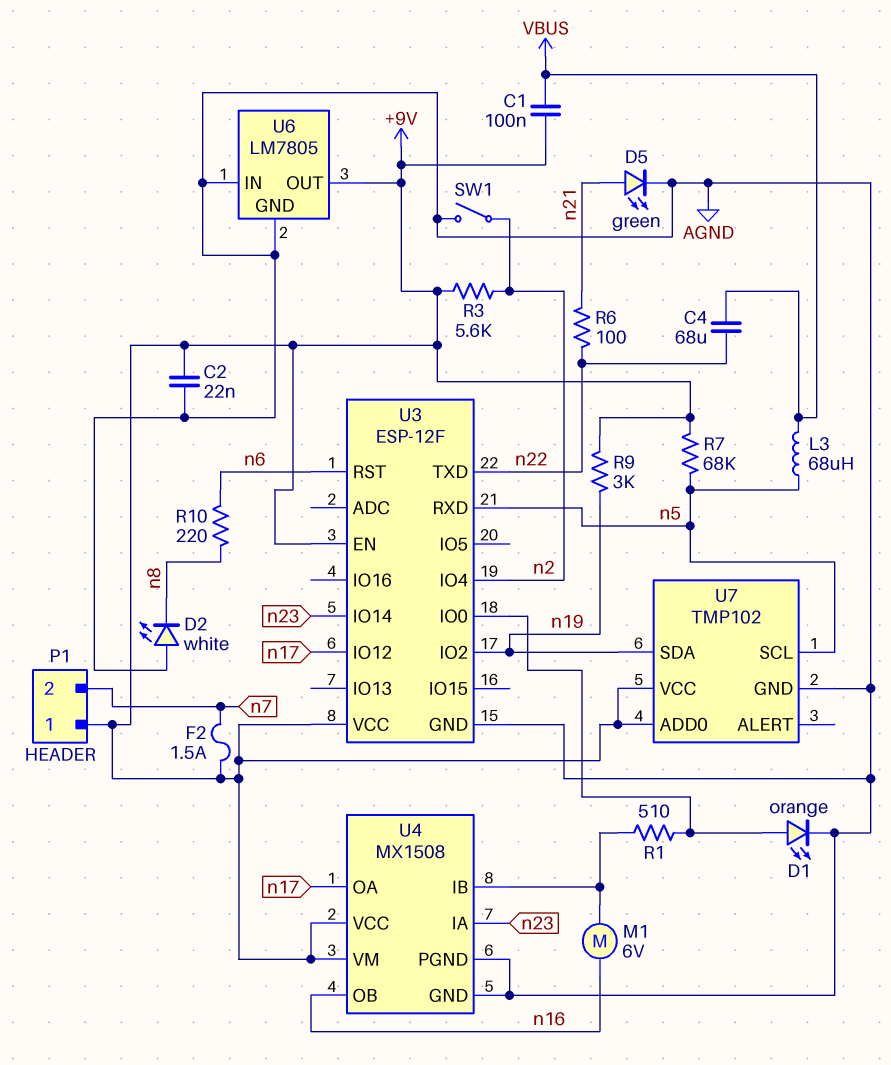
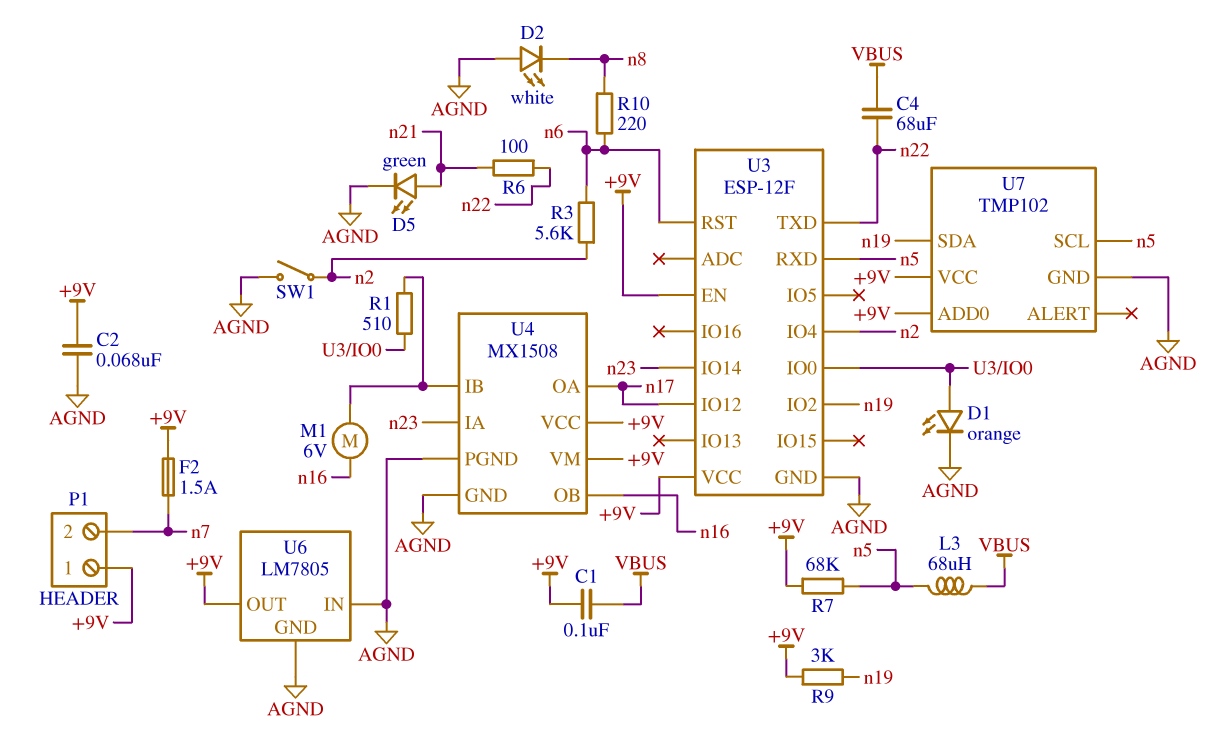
C2: 22nF (+9V, AGND) -> 68nF (+9V, AGND)
R3: 5.6k (+9V, n2) -> 5.6k (n2, n6)

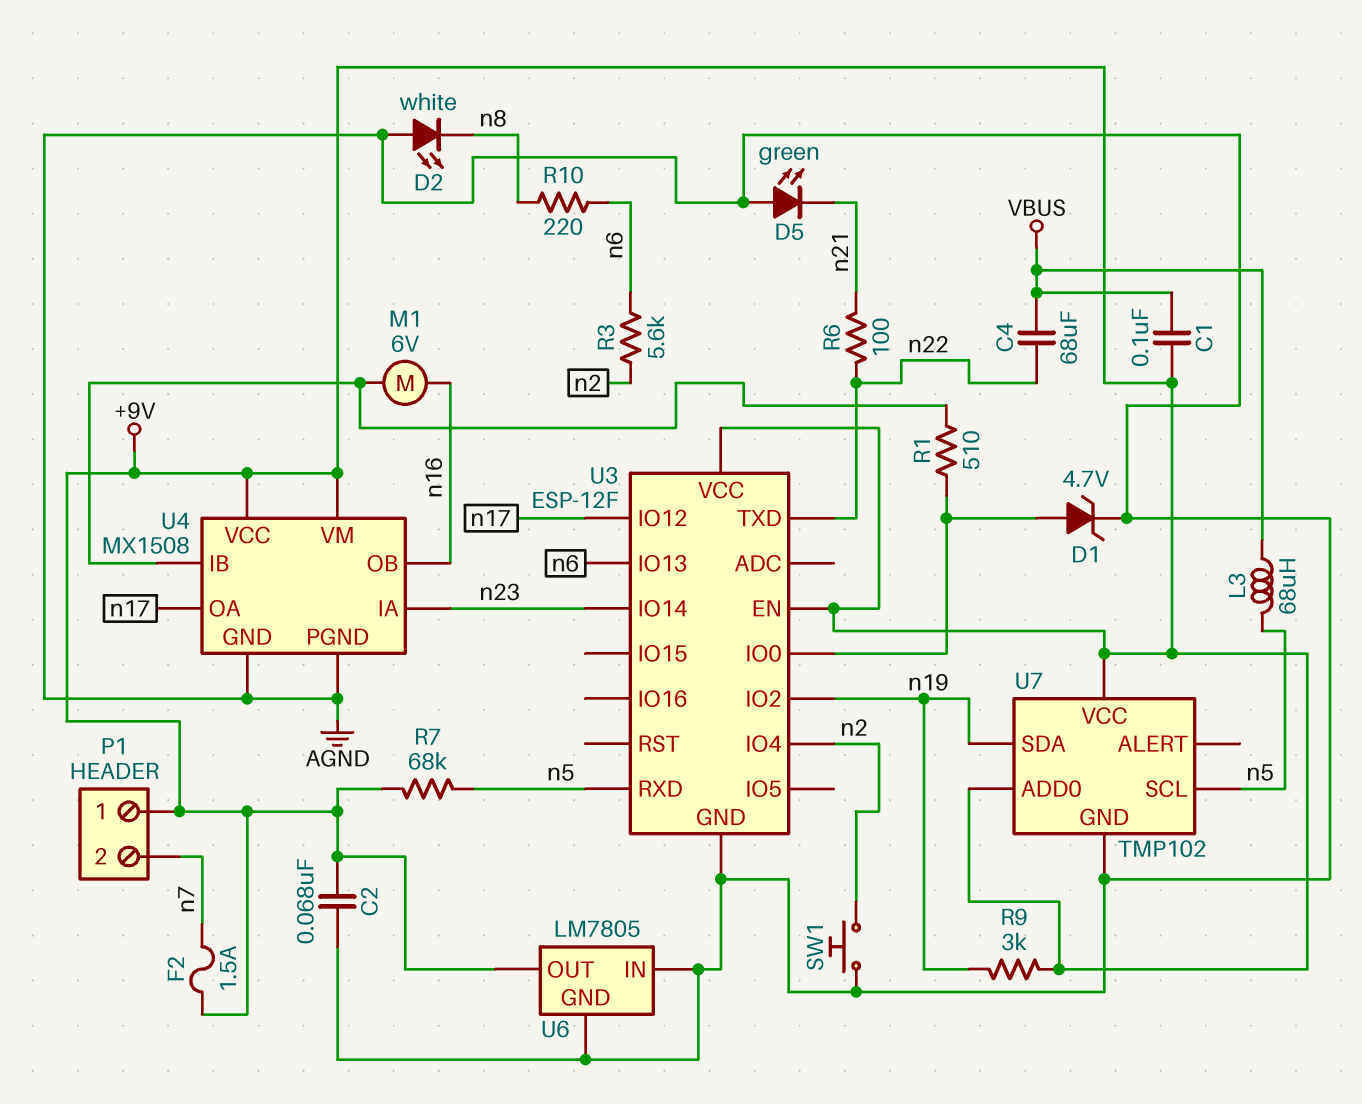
D1: LED orange (A U3/IO0, K AGND) -> zener 4.7V (A U3/IO0, K AGND)
D5: LED green (A n21, K AGND) -> LED green (A AGND, K n21)
SW1: switch (AGND, n2) -> button (AGND, n2)
U3 pin IO13: none -> n6
U3 pin RST: n6 -> none

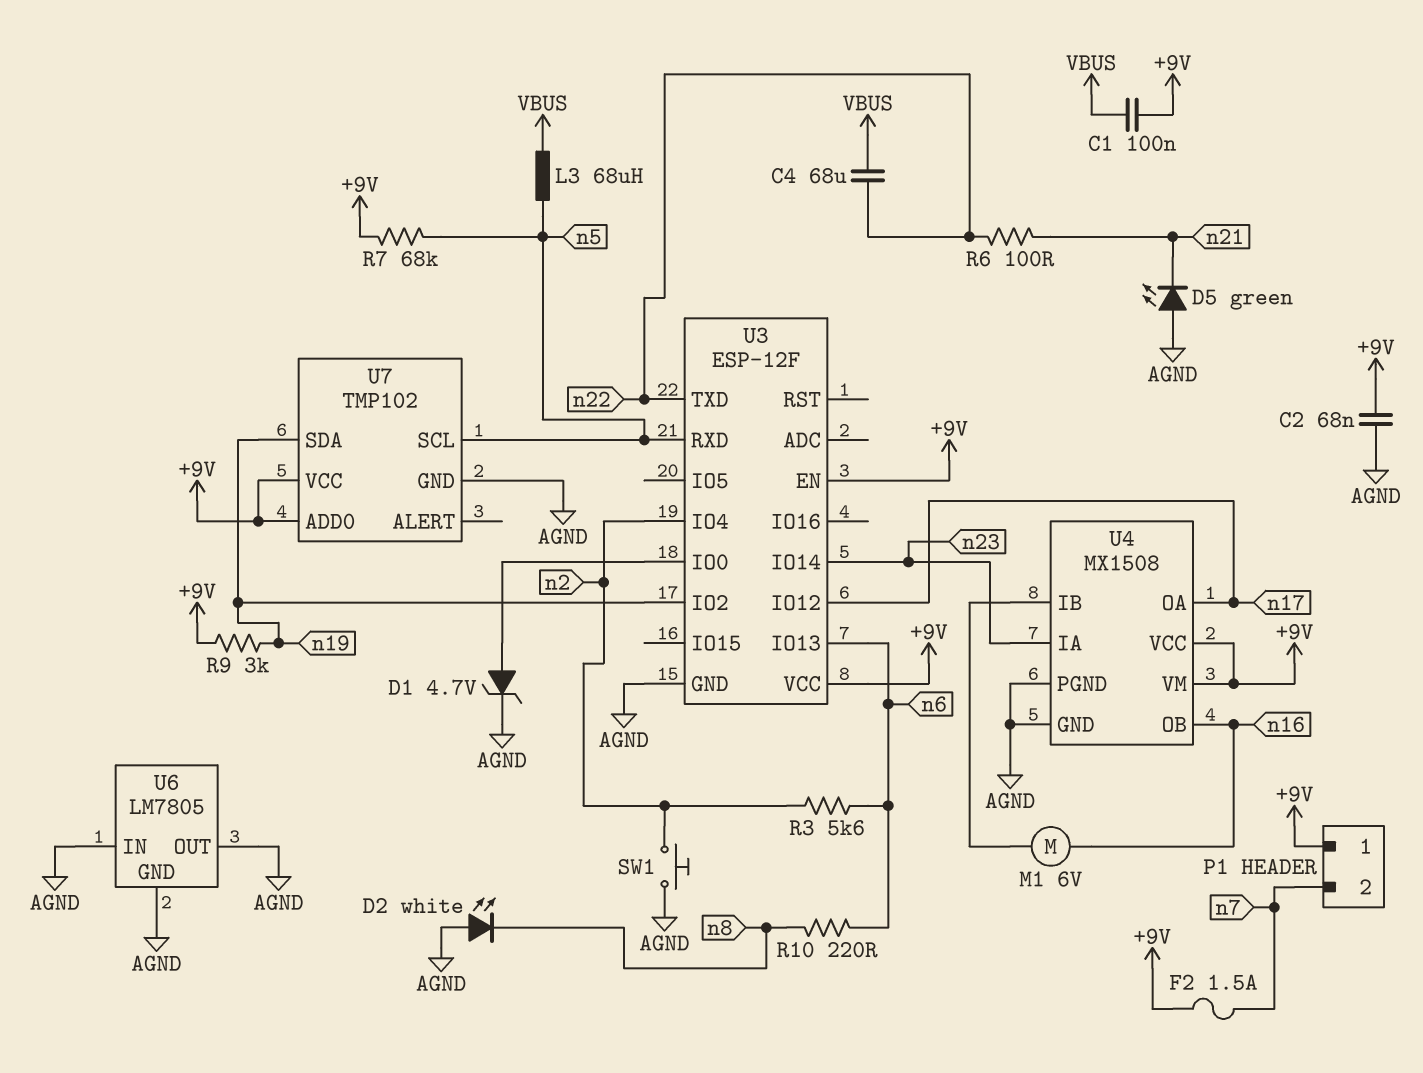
R1: 510 (U3/IO0, U4/IB) -> none
U6 pin OUT: +9V -> AGND

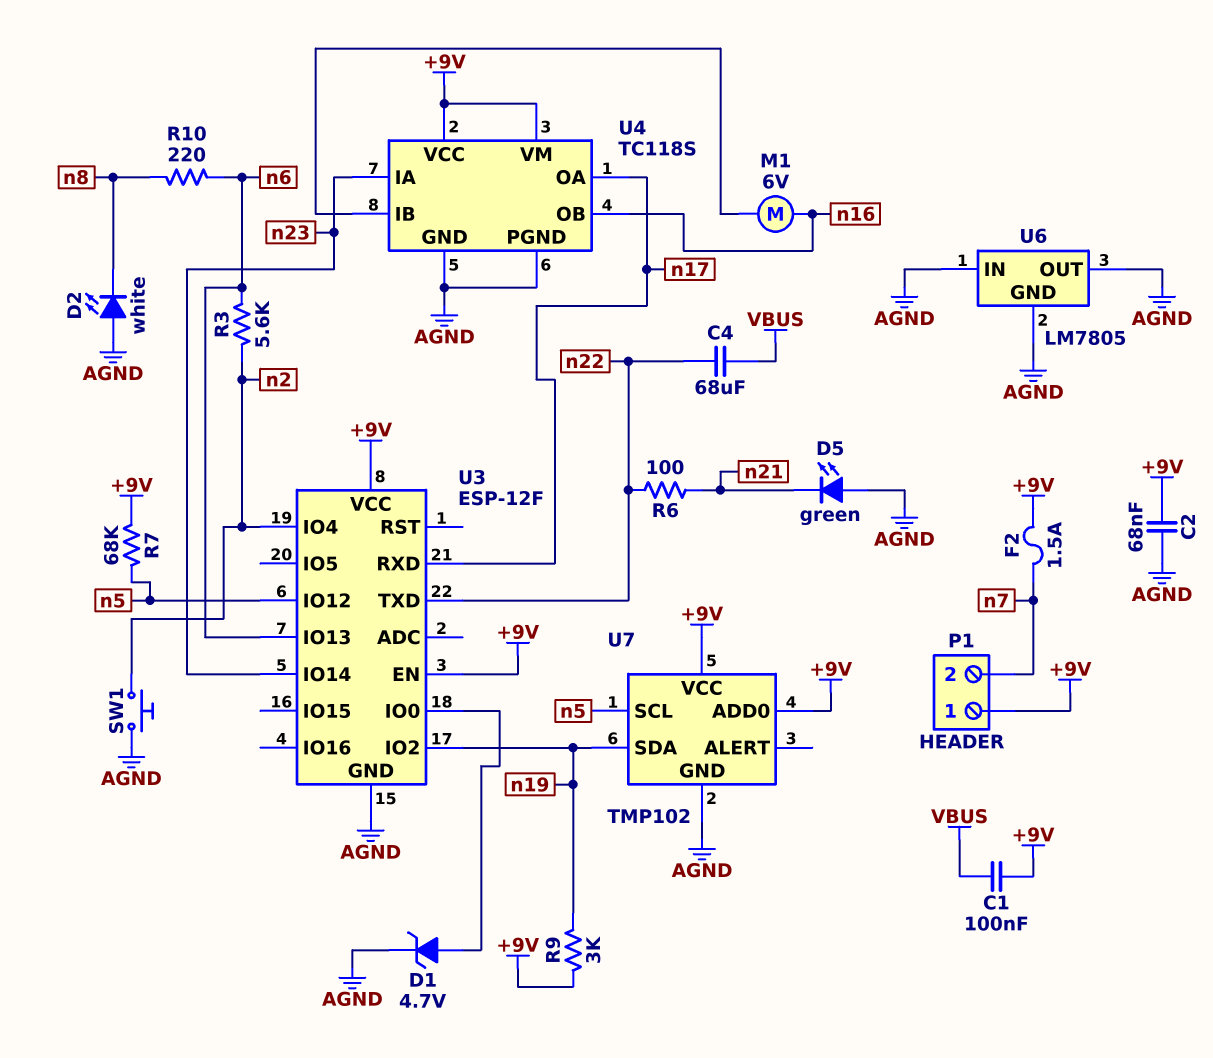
L3: 68uH (VBUS, n5) -> none
U3 pin IO12: n17 -> n5
U3 pin RXD: n5 -> n17
U4: MX1508 -> TC118S

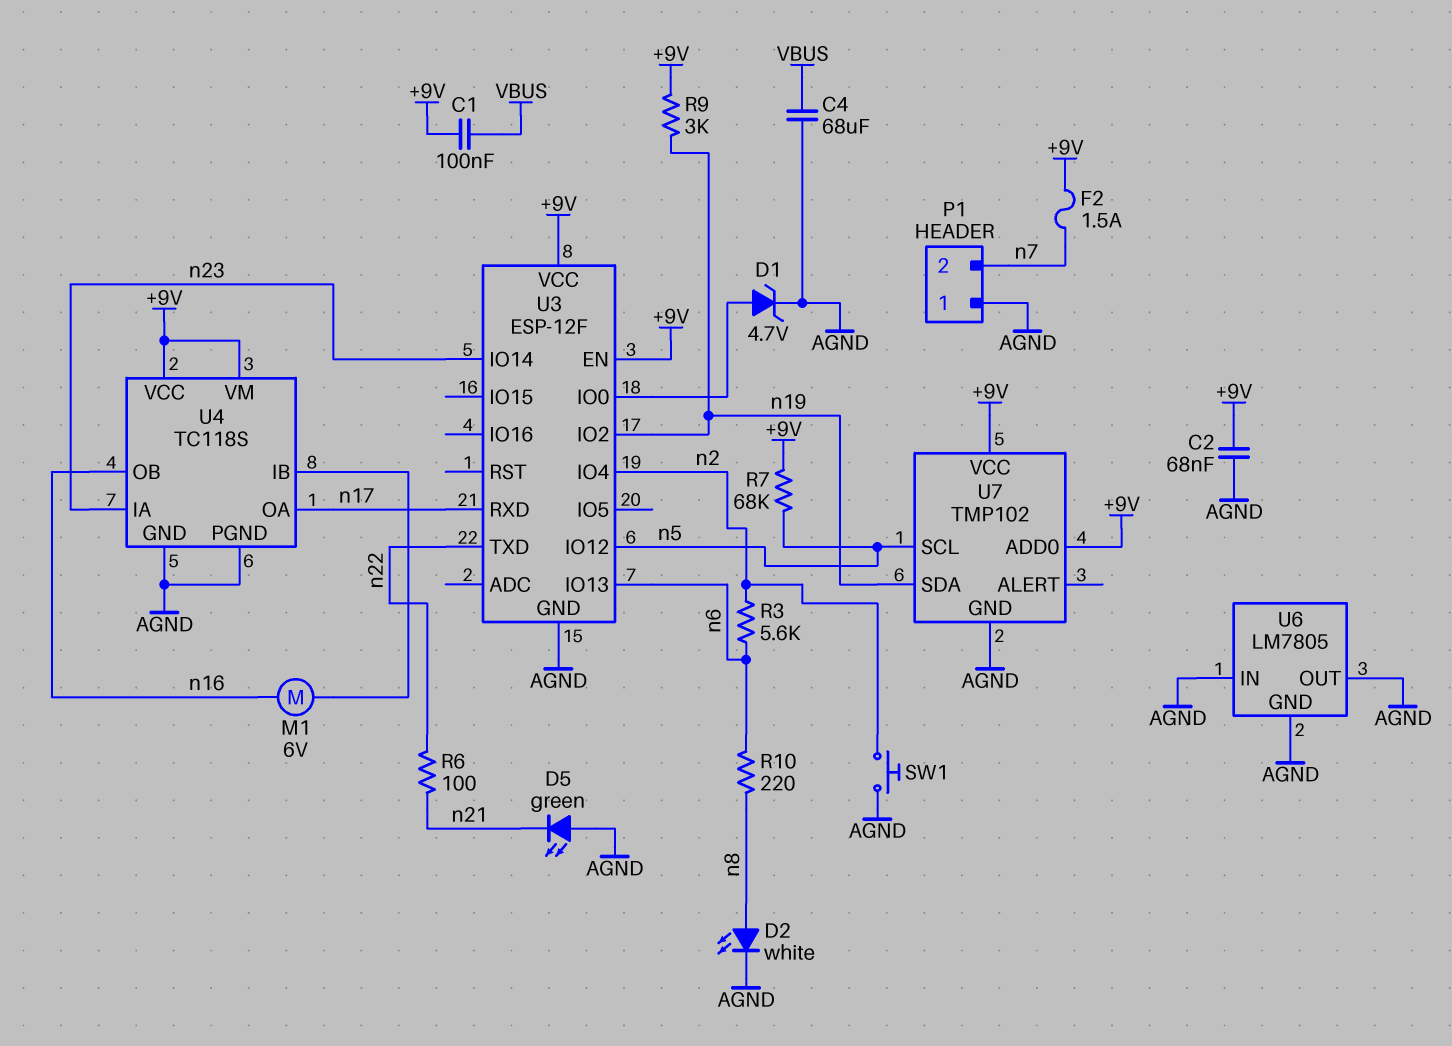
C4: 68uF (VBUS, n22) -> 68uF (AGND, VBUS)
D2: LED white (A AGND, K n8) -> LED white (A n8, K AGND)
P1 pin 1: +9V -> AGND

